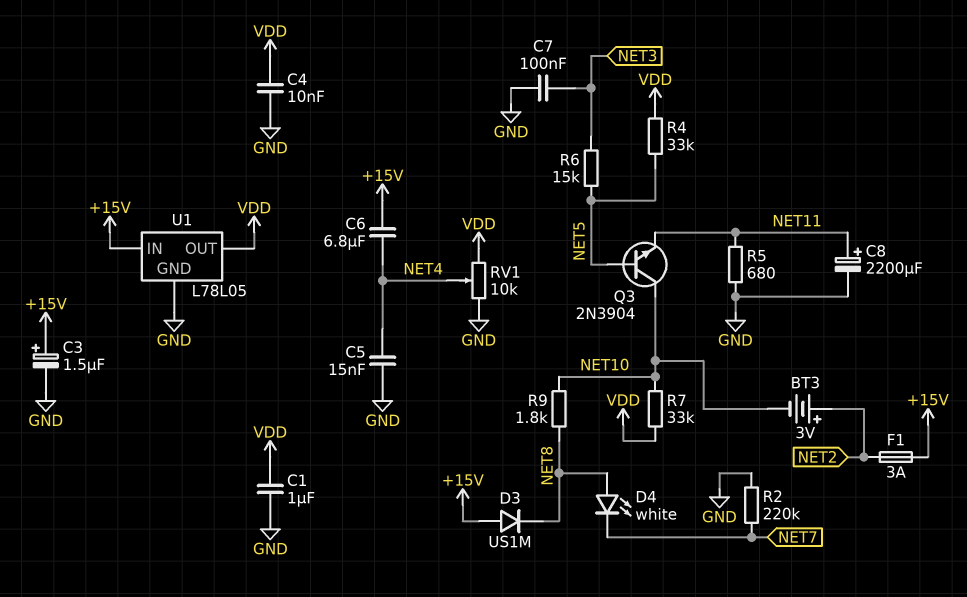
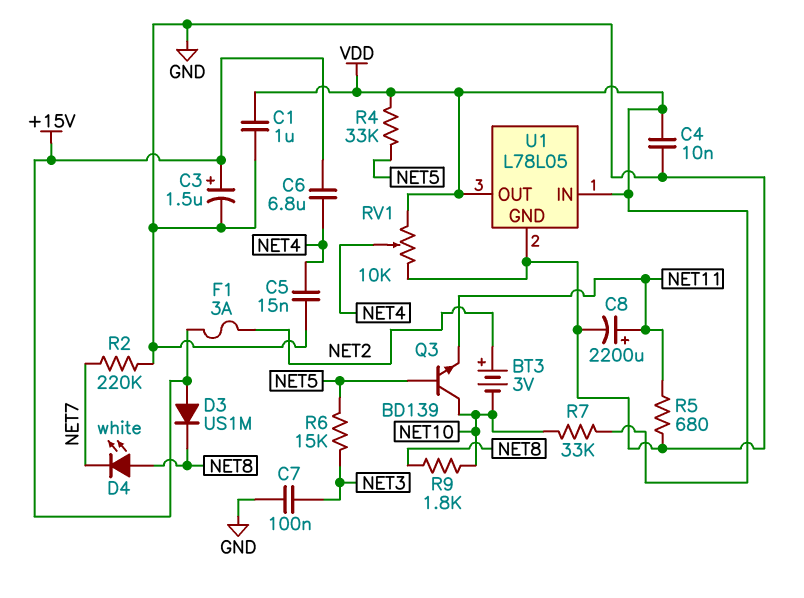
Q3: NPN 2N3904 (B NET5, C NET10, E NET11) -> NPN BD139 (B NET5, C NET10, E NET11)
U1 pin IN: +15V -> VDD

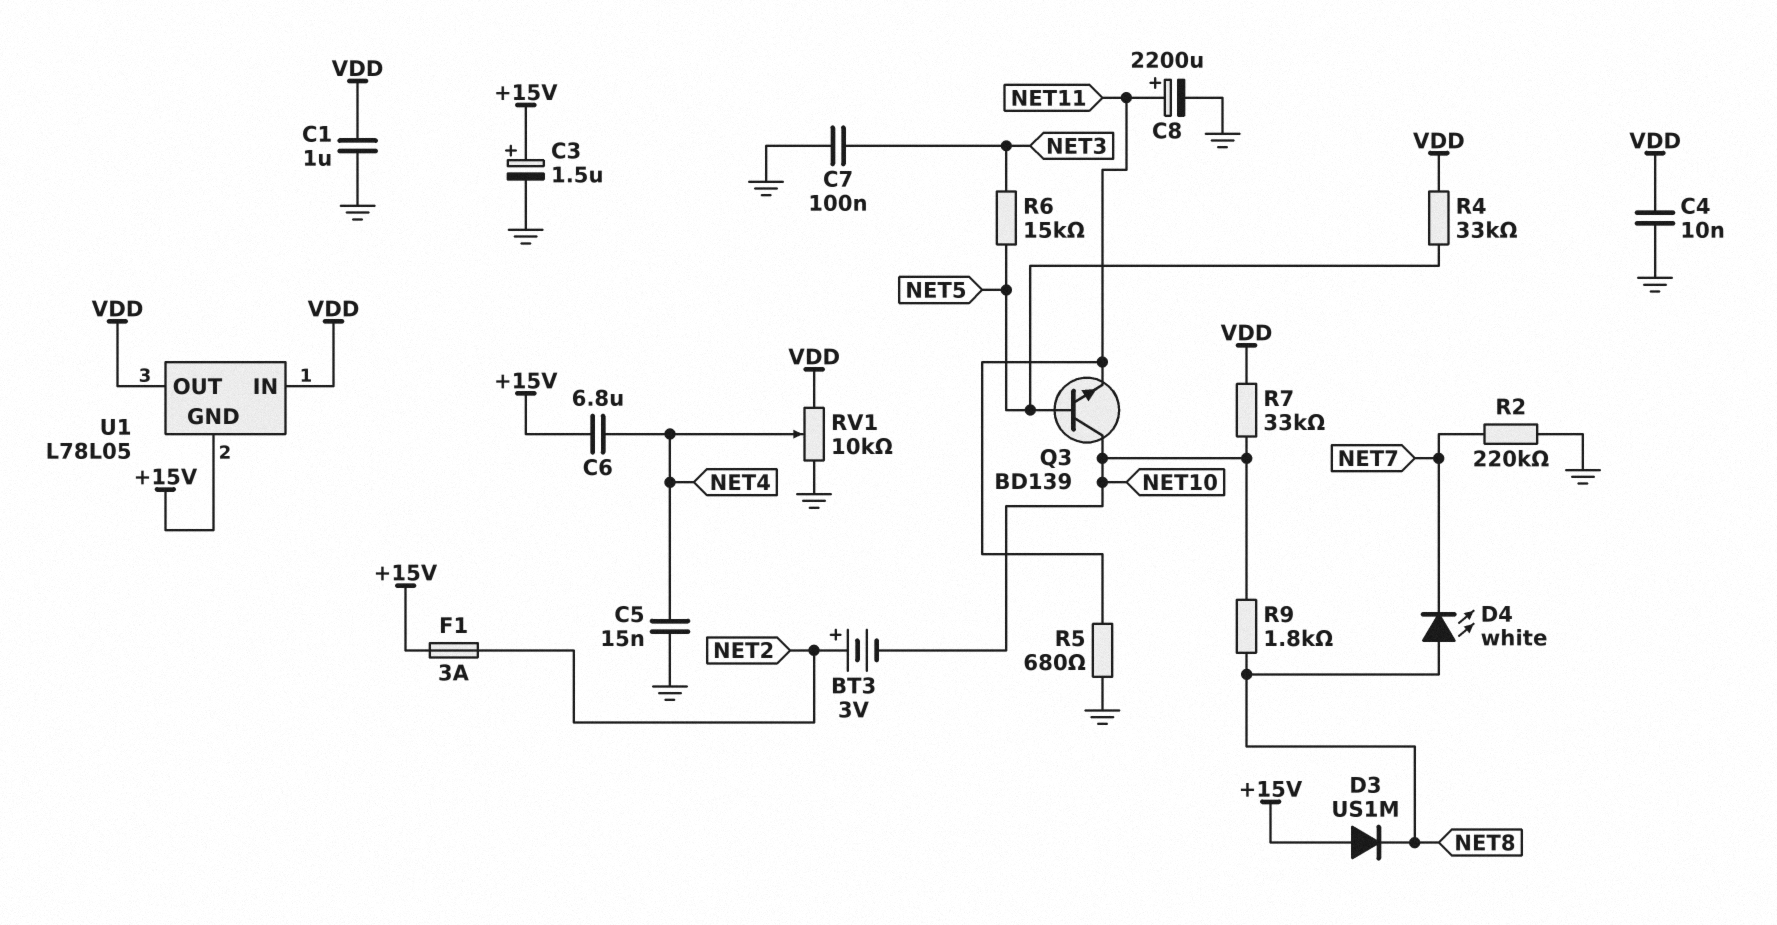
U1 pin GND: GND -> +15V

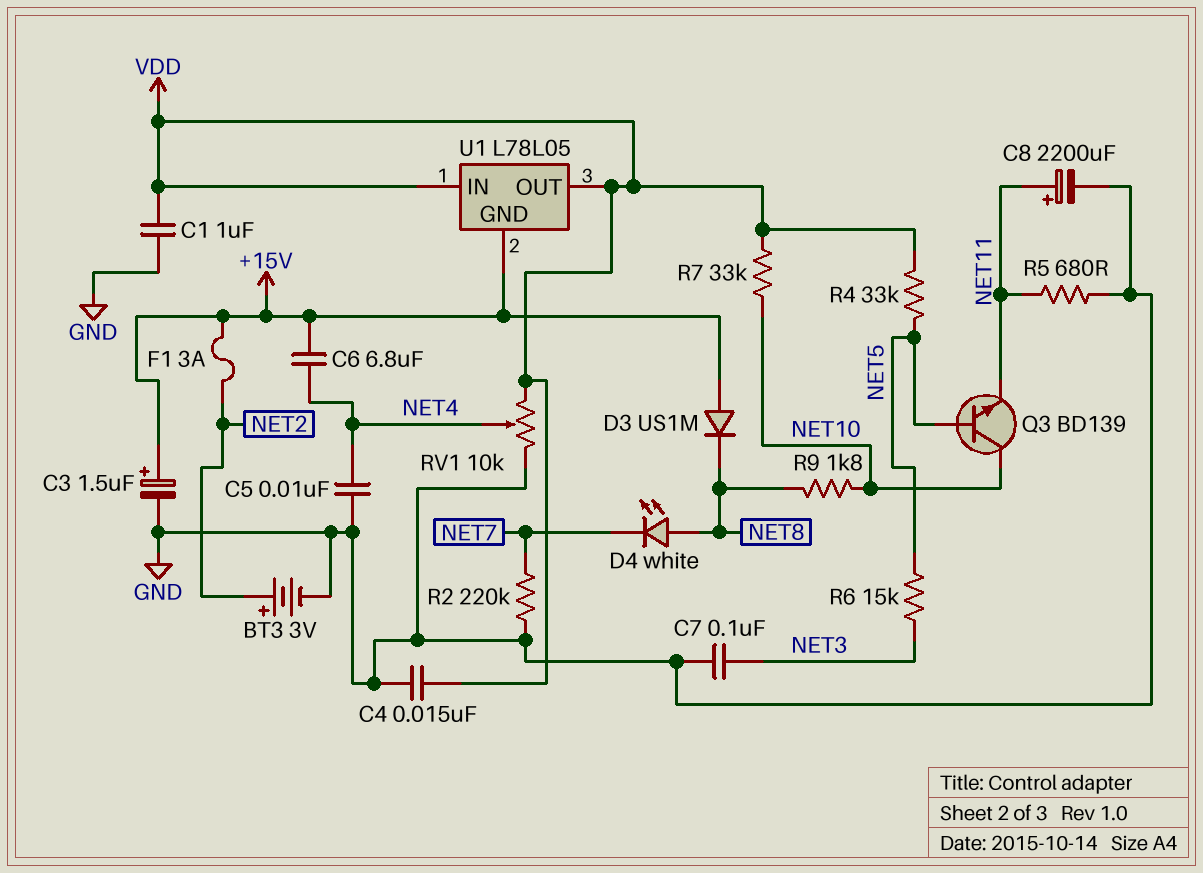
BT3: 3V (plus NET2, minus NET10) -> 3V (plus NET2, minus GND)
C4: 10nF (GND, VDD) -> 15nF (GND, VDD)
C5: 15nF (GND, NET4) -> 10nF (GND, NET4)

